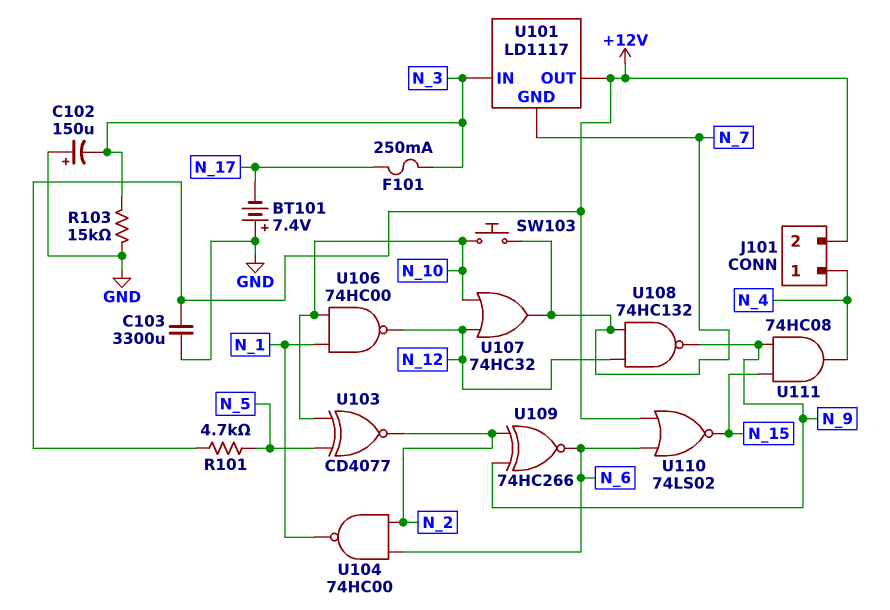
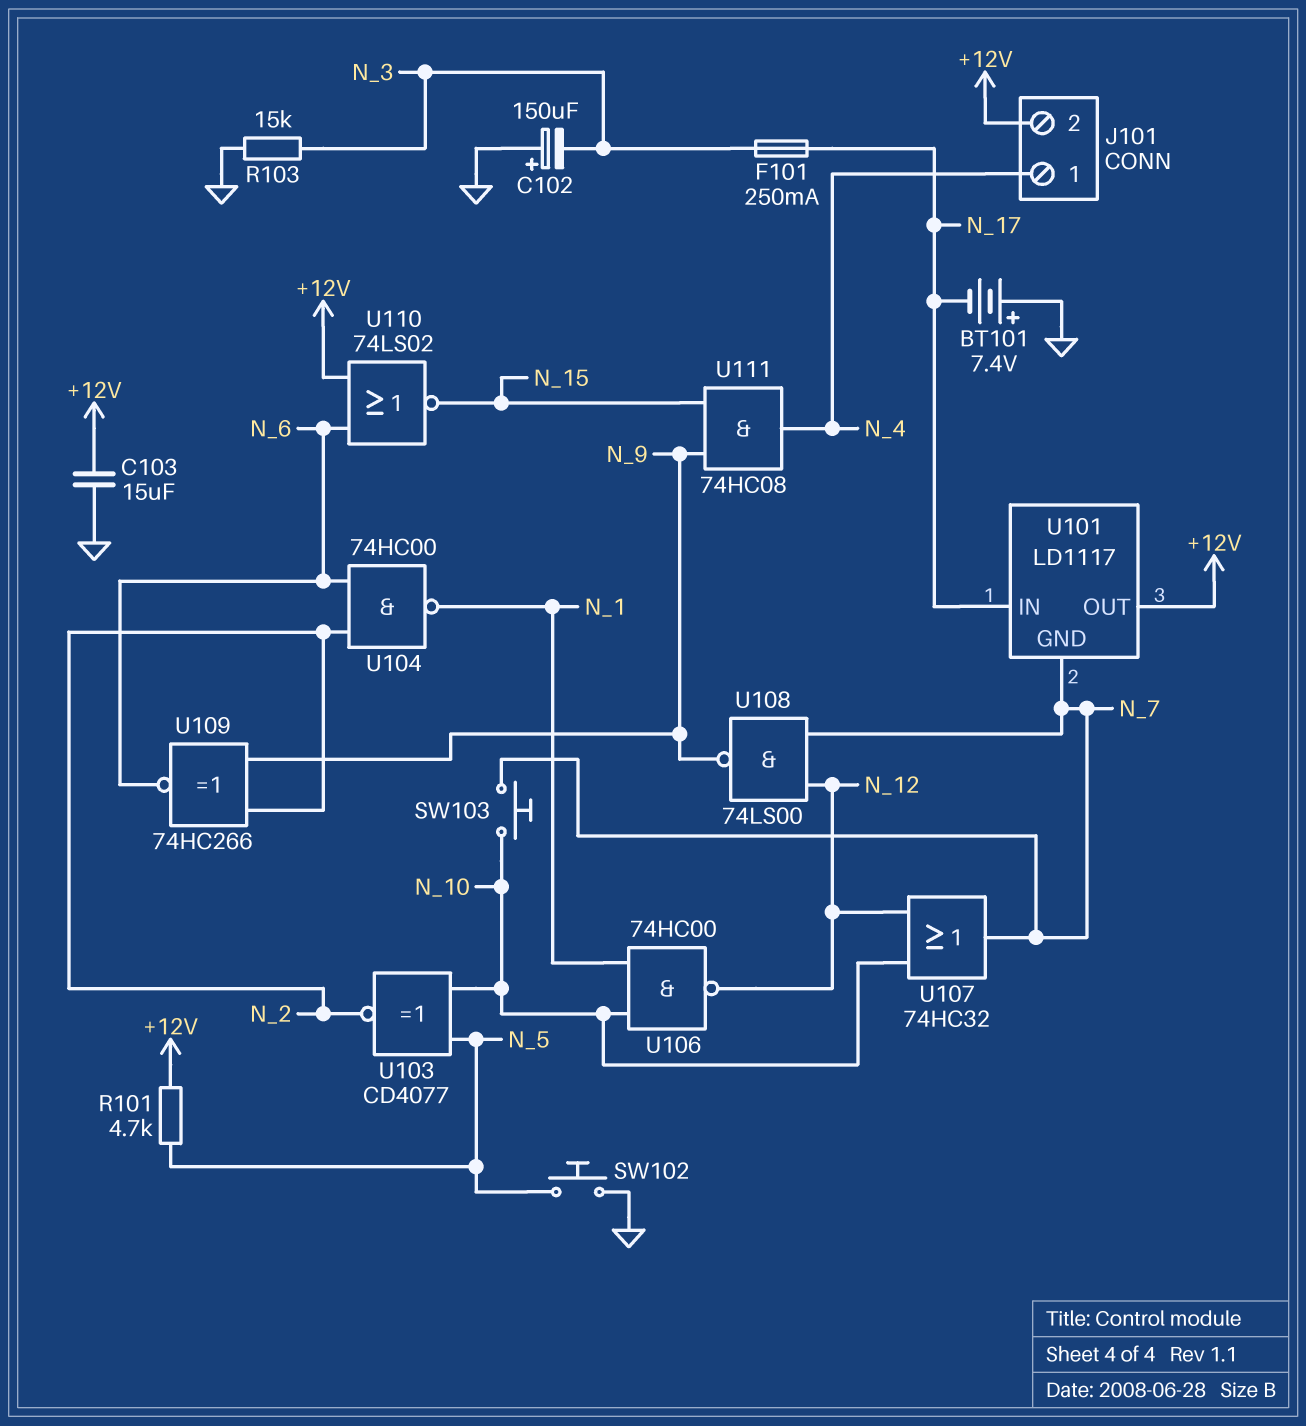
C103: 3300uF (+12V, GND) -> 15uF (+12V, GND)
SW102: none -> button (GND, N_5)
U101 pin IN: N_3 -> N_17
U108: NAND 74HC132 (in N_7, in N_12, out N_9) -> NAND 74LS00 (in N_7, in N_12, out N_9)

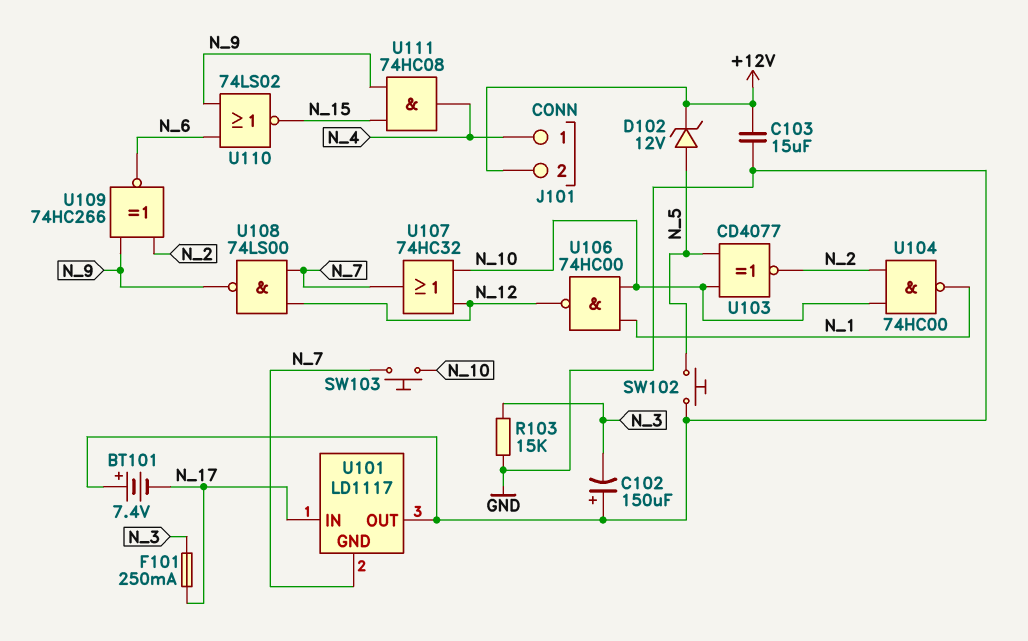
D102: none -> zener 12V (A N_5, K +12V)
R101: 4.7k (+12V, N_5) -> none
U101 pin OUT: +12V -> GND
U104: NAND 74HC00 (in N_2, in N_6, out N_1) -> NAND 74HC00 (in N_2, in N_10, out N_1)
U110: NOR 74LS02 (in +12V, in N_6, out N_15) -> NOR 74LS02 (in N_6, in N_9, out N_15)

